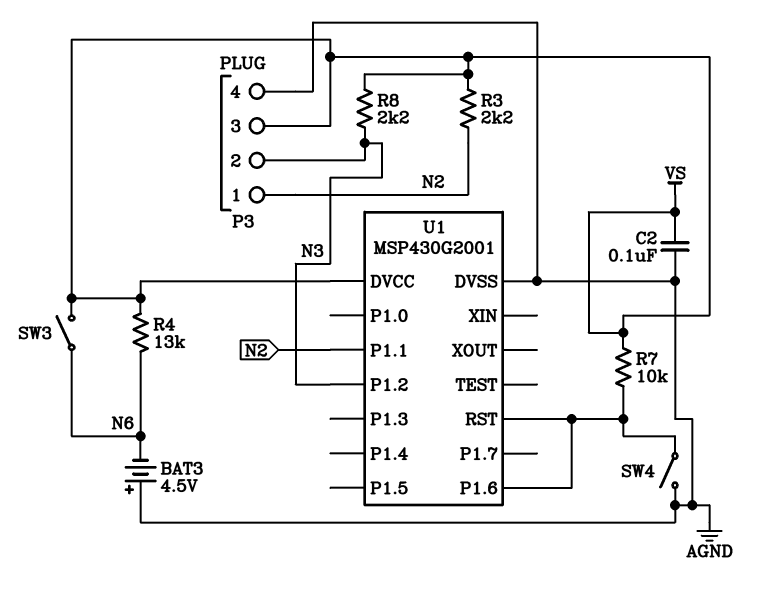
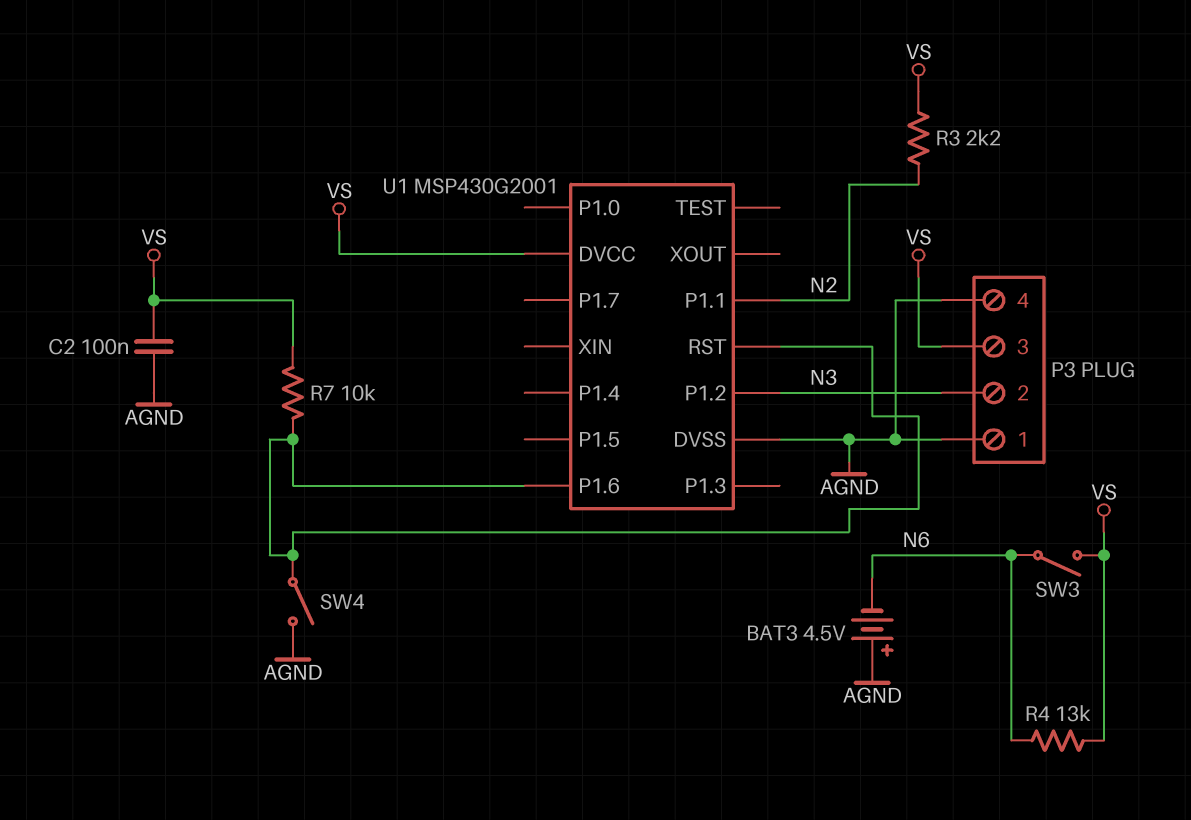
P3 pin 1: N2 -> AGND
R8: 2.2k (N3, VS) -> none

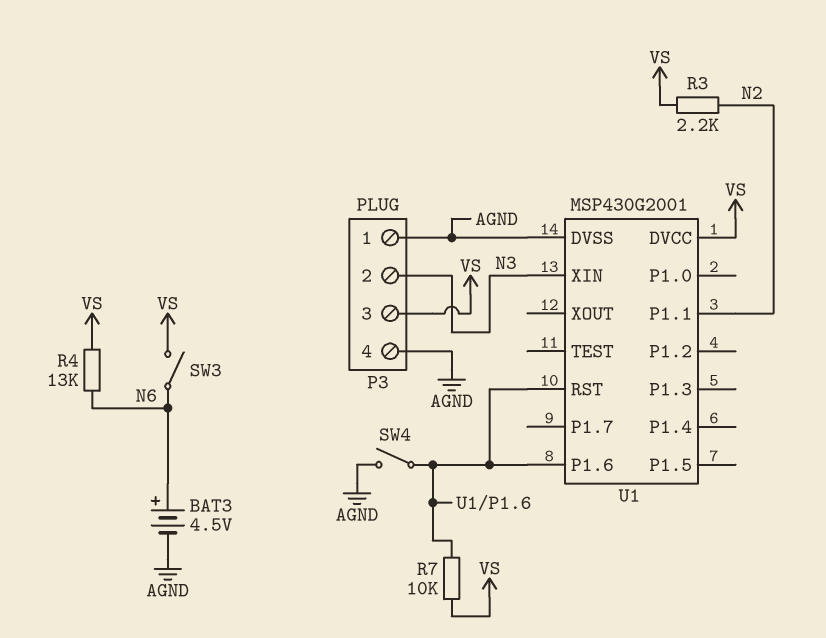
BAT3: 4.5V (plus AGND, minus N6) -> 4.5V (plus N6, minus AGND)
C2: 100nF (AGND, VS) -> none
U1 pin P1.2: N3 -> none
U1 pin XIN: none -> N3

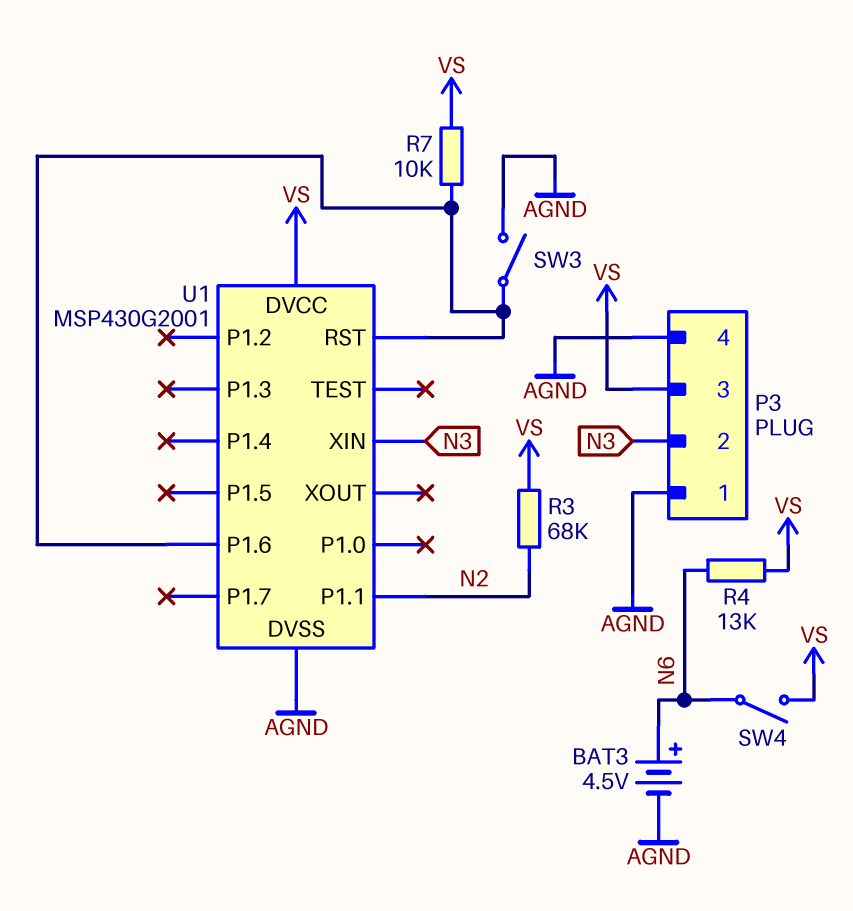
R3: 2.2k (N2, VS) -> 68k (N2, VS)
SW3: switch (N6, VS) -> switch (AGND, U1/P1.6)
SW4: switch (AGND, U1/P1.6) -> switch (N6, VS)

